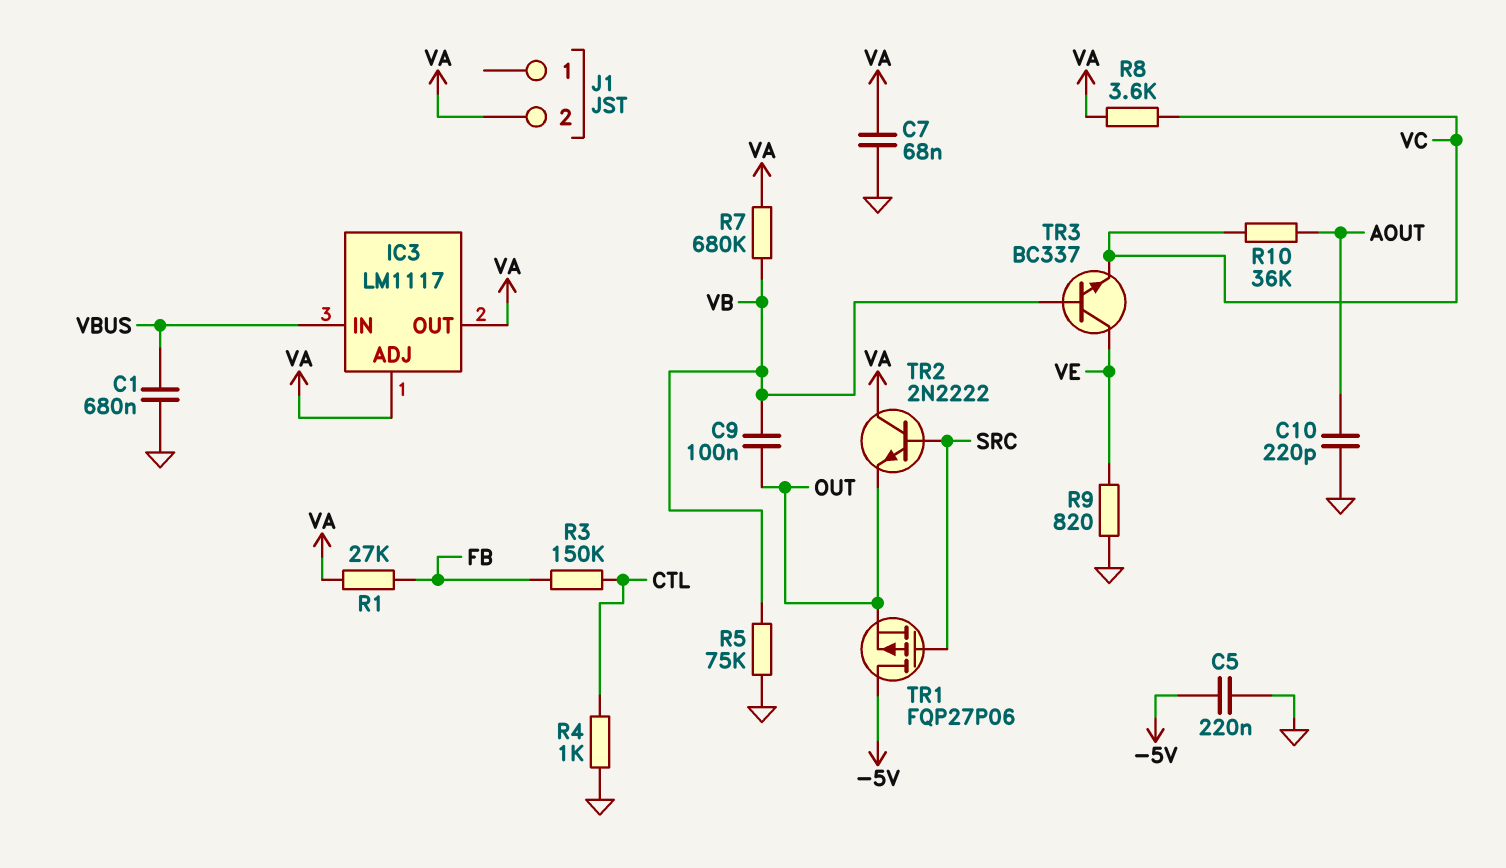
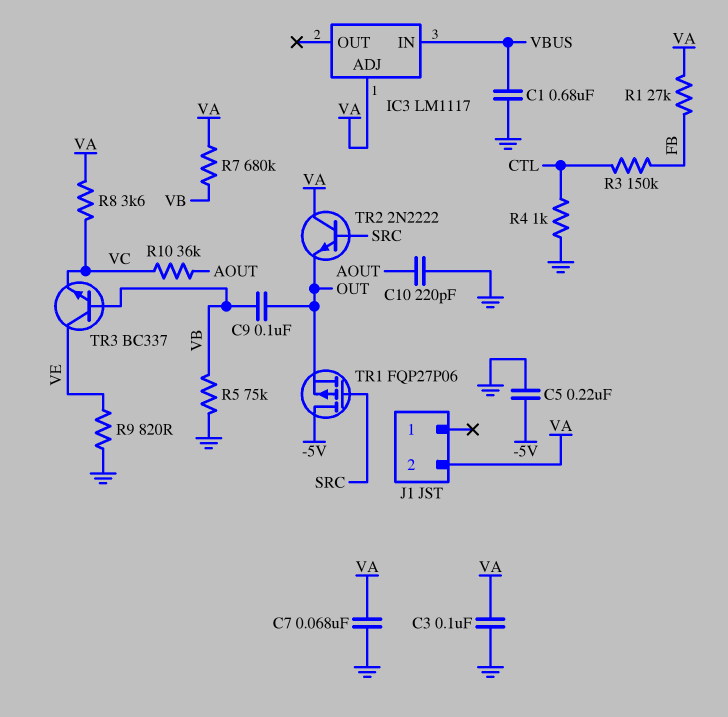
C3: none -> 100nF (GND, VA)
IC3 pin OUT: VA -> none

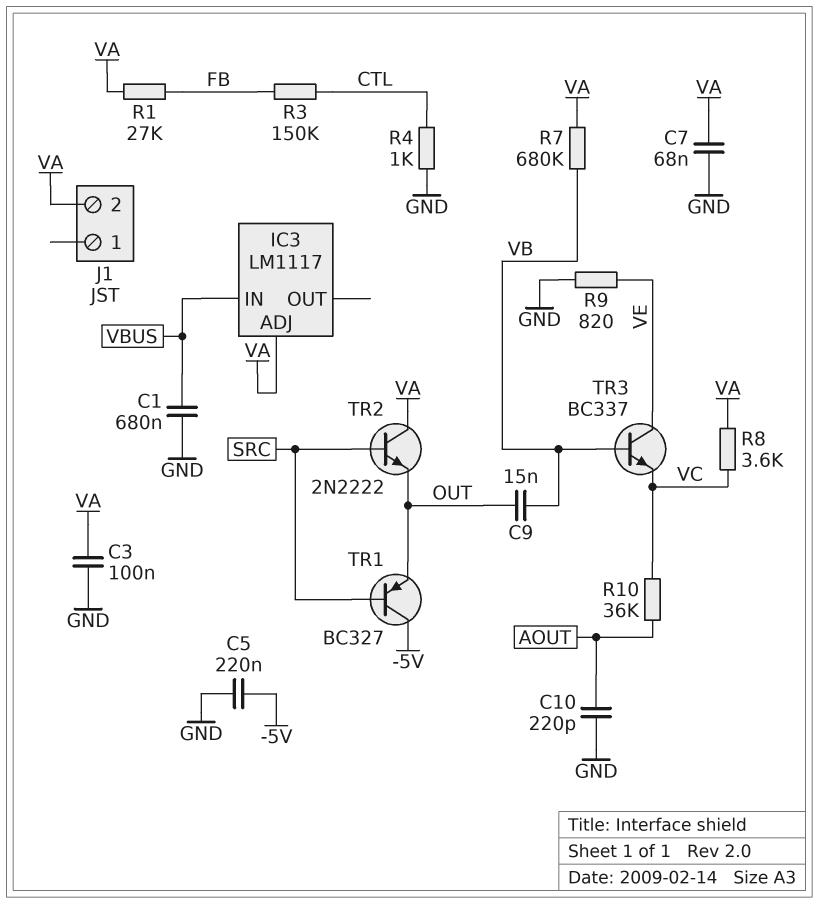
C9: 100nF (OUT, VB) -> 15nF (OUT, VB)
R5: 75k (GND, VB) -> none
TR1: PMOS FQP27P06 (G SRC, D -5V, S OUT) -> PNP BC327 (B SRC, C -5V, E OUT)

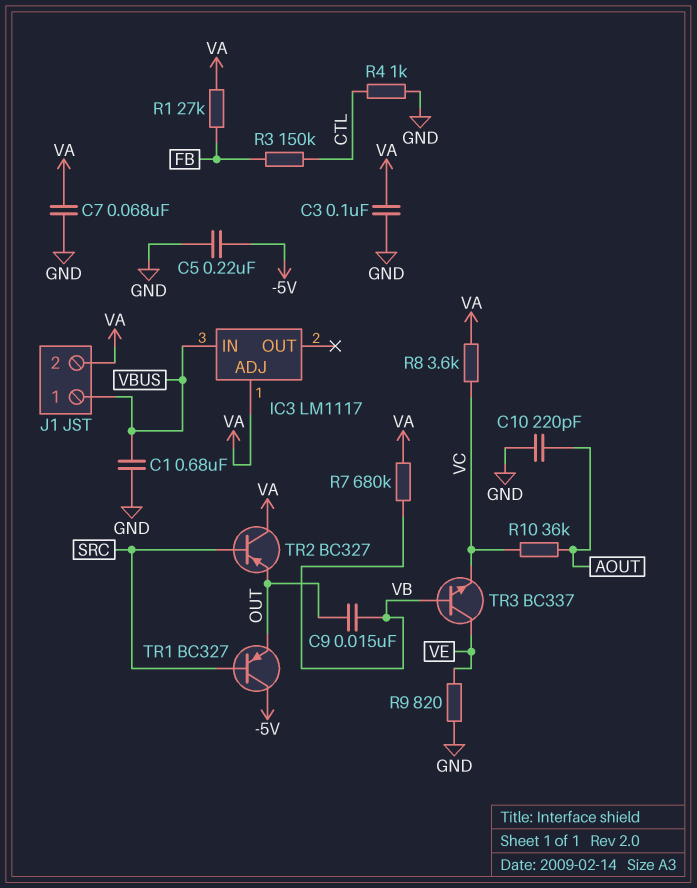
J1 pin 1: none -> VBUS
TR2: NPN 2N2222 (B SRC, C VA, E OUT) -> PNP BC327 (B SRC, C VA, E OUT)

